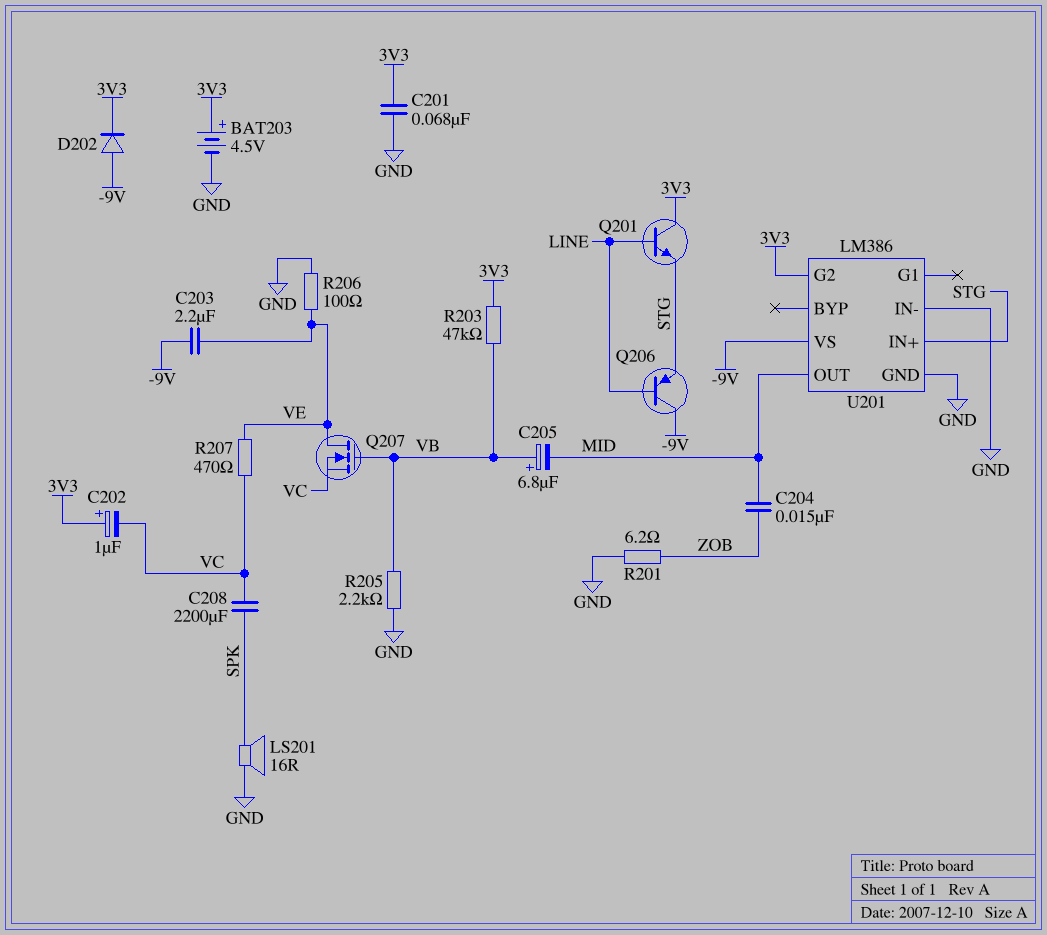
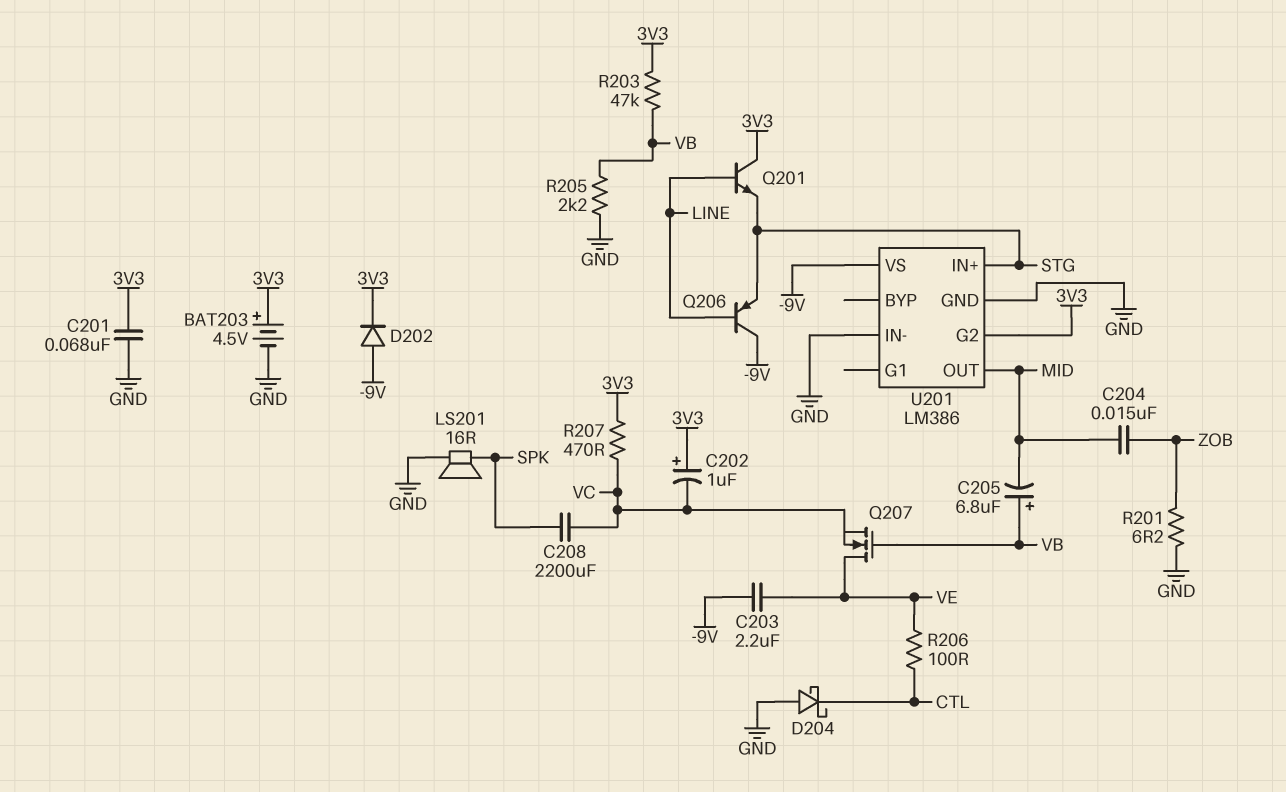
D204: none -> schottky (A GND, K CTL)
R206: 100 (GND, VE) -> 100 (CTL, VE)
R207: 470 (VC, VE) -> 470 (3V3, VC)

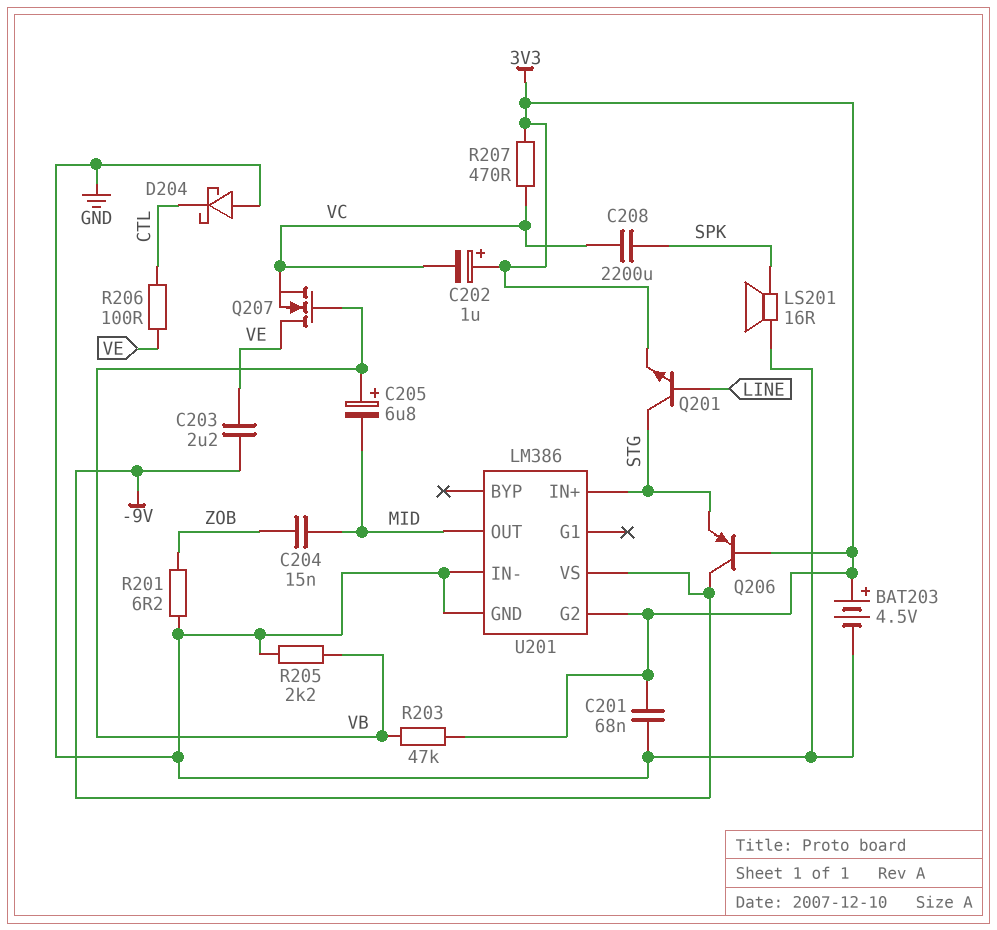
D202: diode (A -9V, K 3V3) -> none
Q201: NPN (B LINE, C 3V3, E STG) -> NPN (B LINE, C STG, E 3V3)
Q206: PNP (B LINE, C -9V, E STG) -> PNP (B 3V3, C -9V, E STG)

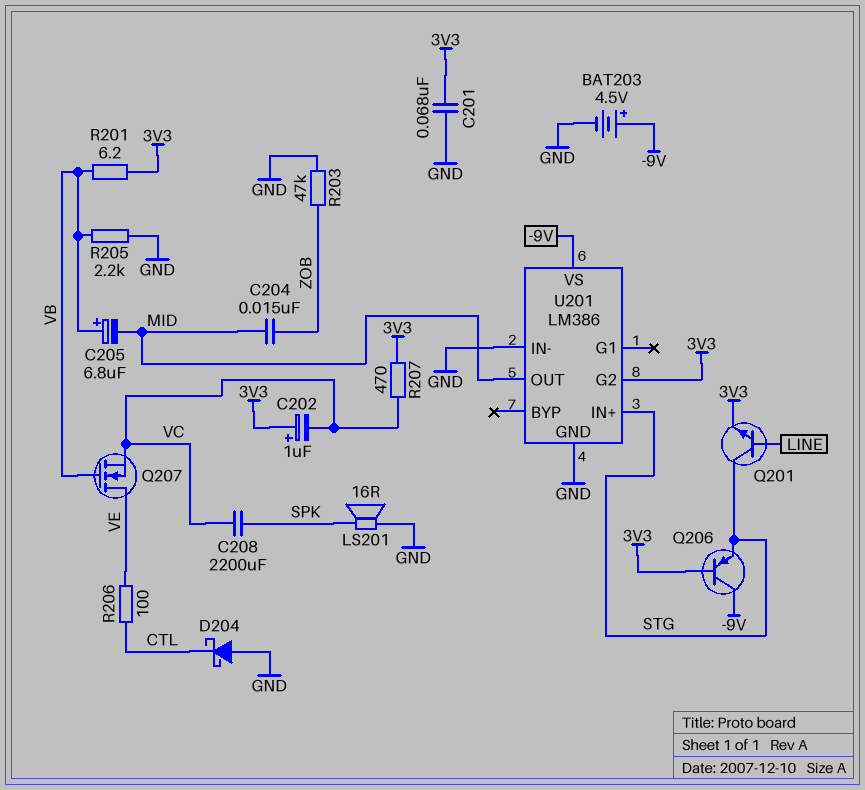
BAT203: 4.5V (plus 3V3, minus GND) -> 4.5V (plus -9V, minus GND)
C203: 2.2uF (-9V, VE) -> none
R201: 6.2 (GND, ZOB) -> 6.2 (3V3, VB)
R203: 47k (3V3, VB) -> 47k (GND, ZOB)

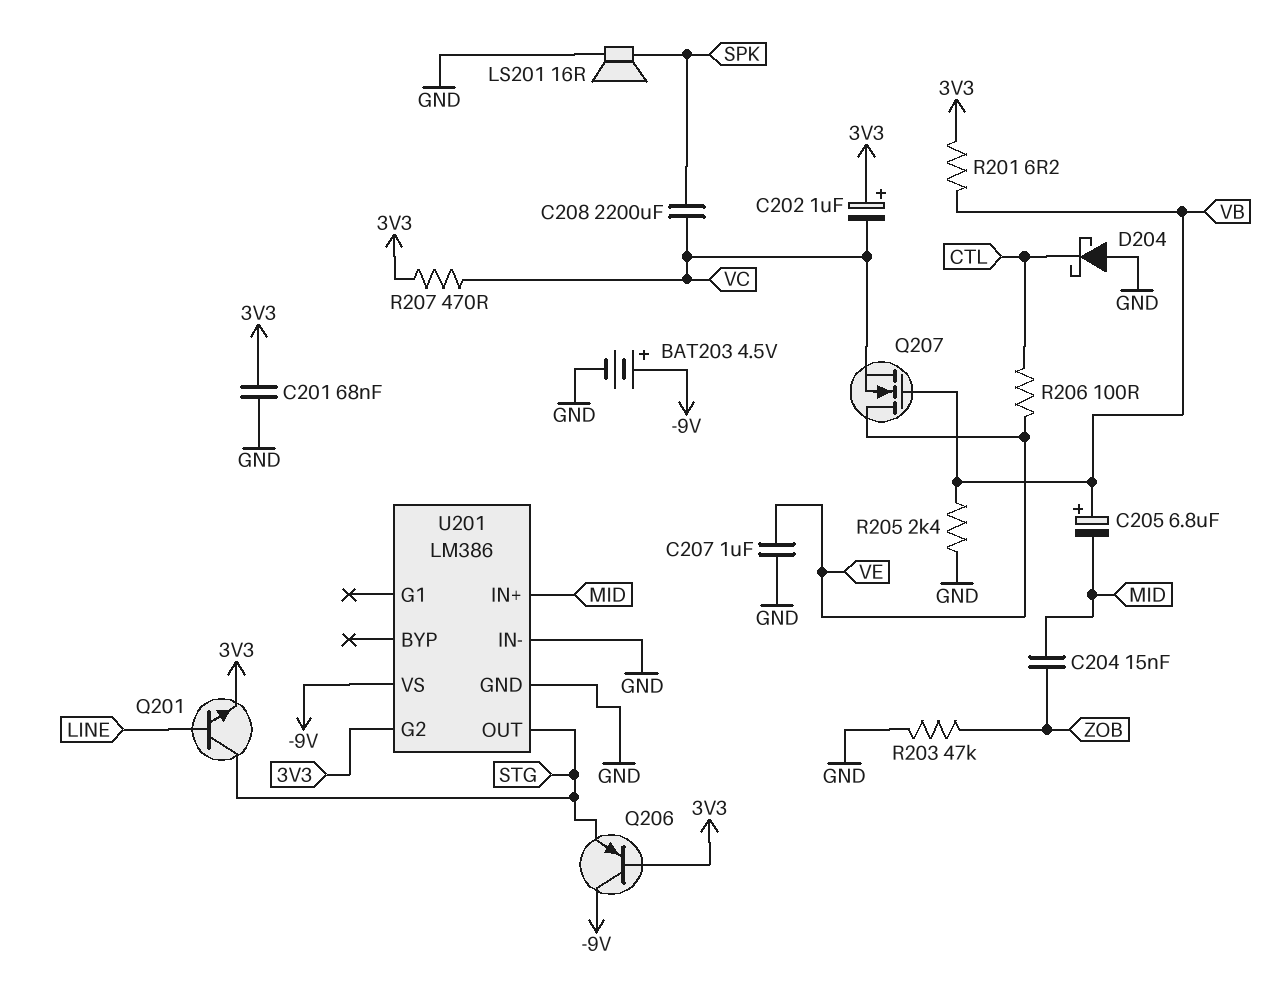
C207: none -> 1uF (GND, VE)
R205: 2.2k (GND, VB) -> 2.4k (GND, VB)
U201 pin IN+: STG -> MID
U201 pin OUT: MID -> STG

